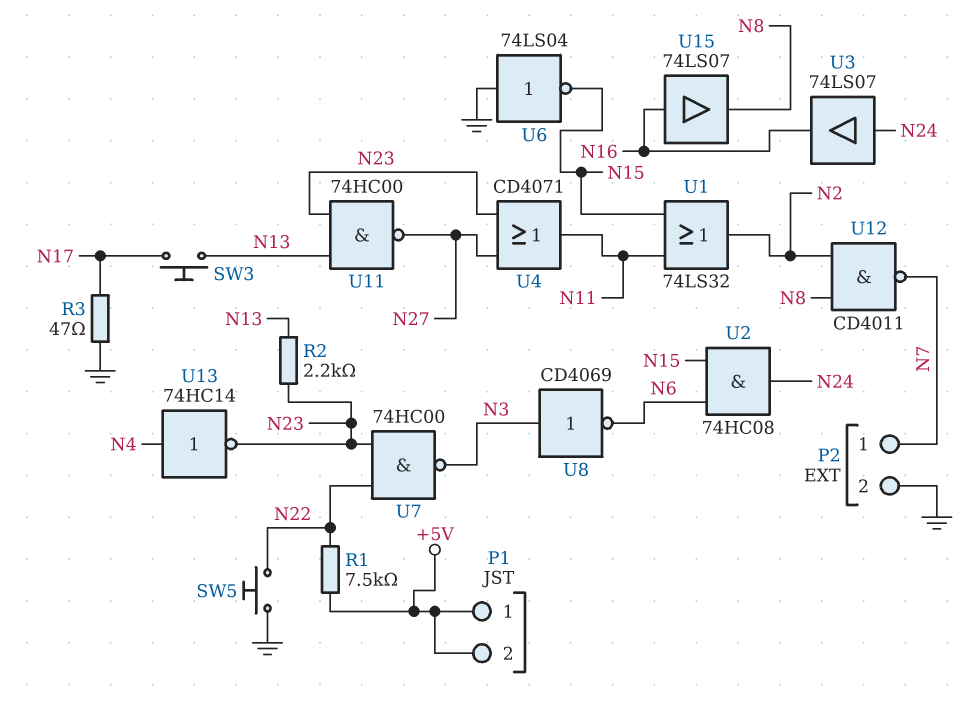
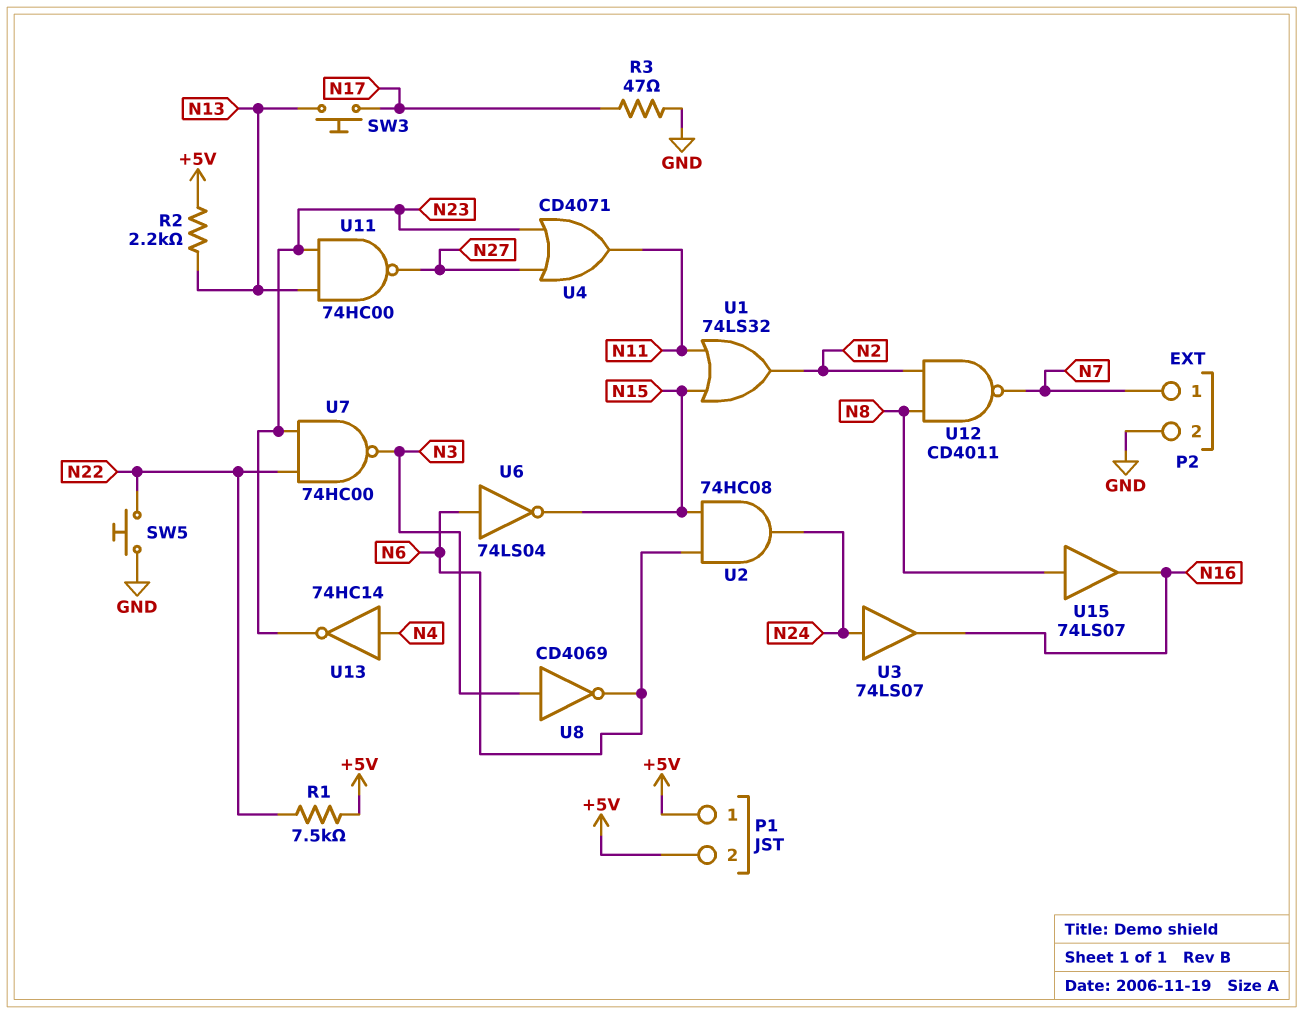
R2: 2.2k (N13, N23) -> 2.2k (+5V, N13)
U6: NOT 74LS04 (in GND, out N15) -> NOT 74LS04 (in N6, out N15)
U15: buffer 74LS07 (in N16, out N8) -> buffer 74LS07 (in N8, out N16)

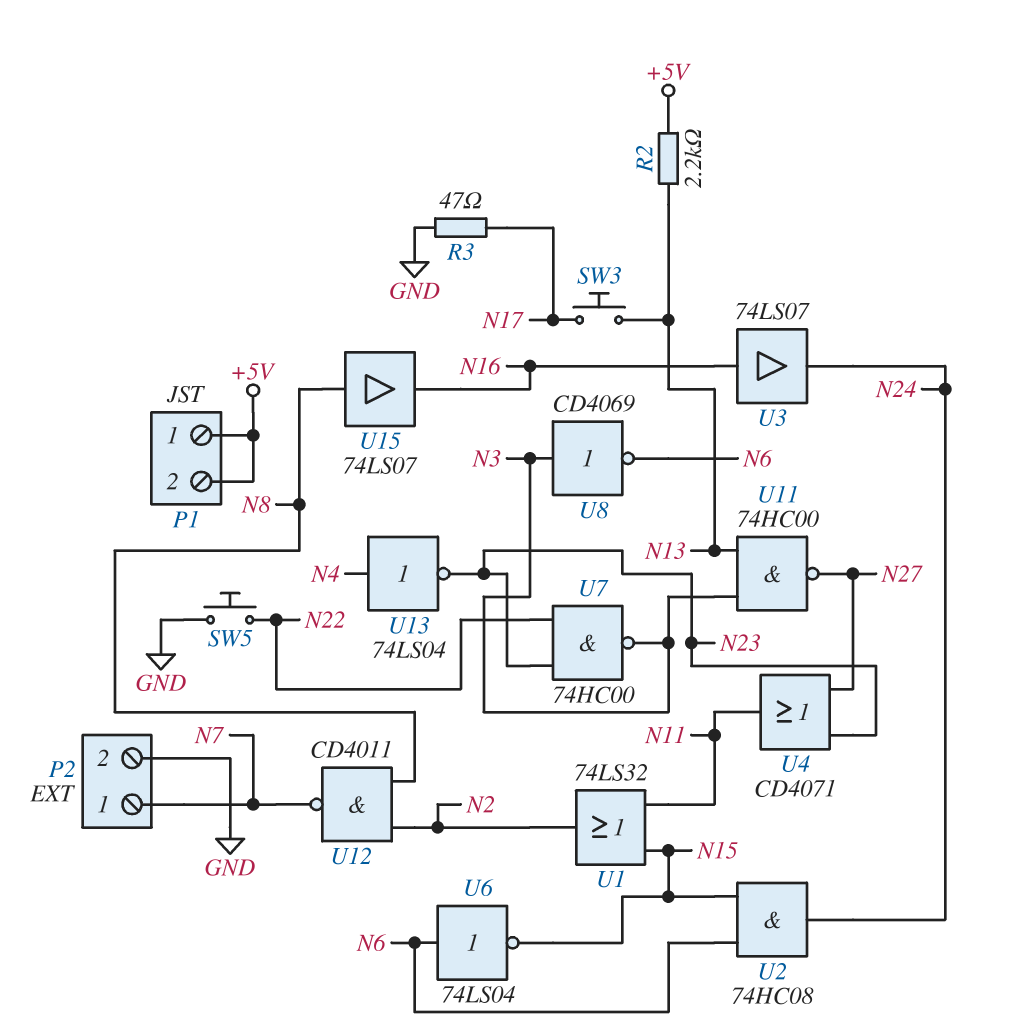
R1: 7.5k (+5V, N22) -> none
U3: buffer 74LS07 (in N24, out N16) -> buffer 74LS07 (in N16, out N24)
U11: NAND 74HC00 (in N13, in N23, out N27) -> NAND 74HC00 (in N3, in N13, out N27)
U13: NOT 74HC14 (in N4, out N23) -> NOT 74LS04 (in N4, out N23)

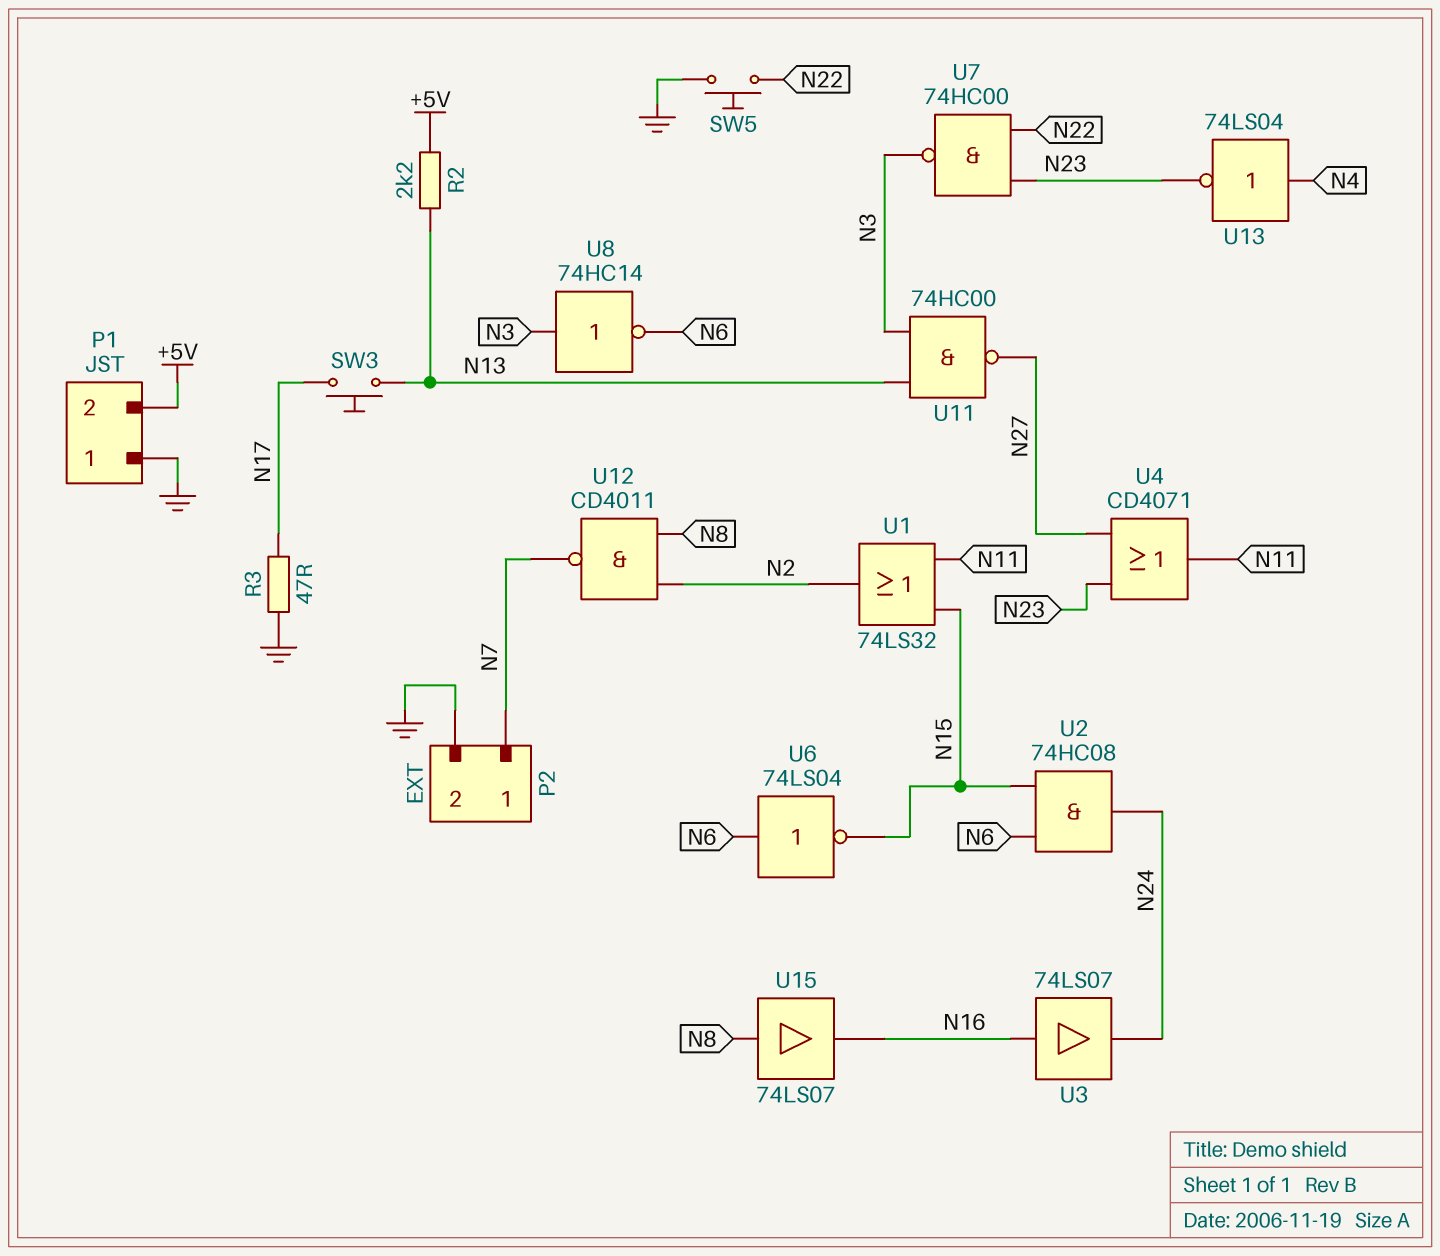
P1 pin 1: +5V -> GND
U8: NOT CD4069 (in N3, out N6) -> NOT 74HC14 (in N3, out N6)

